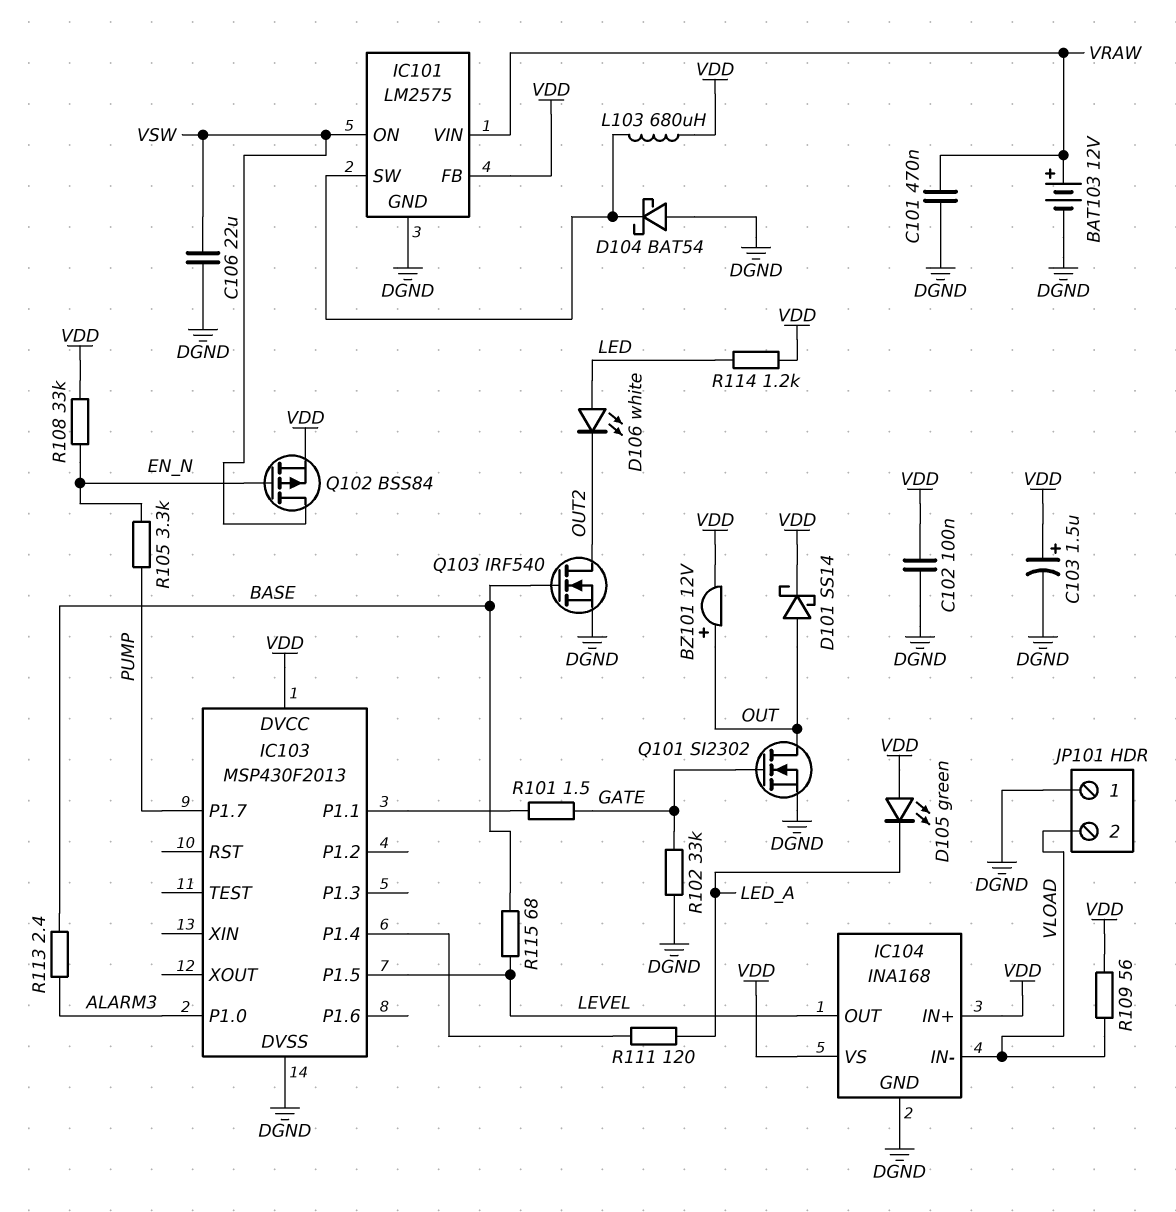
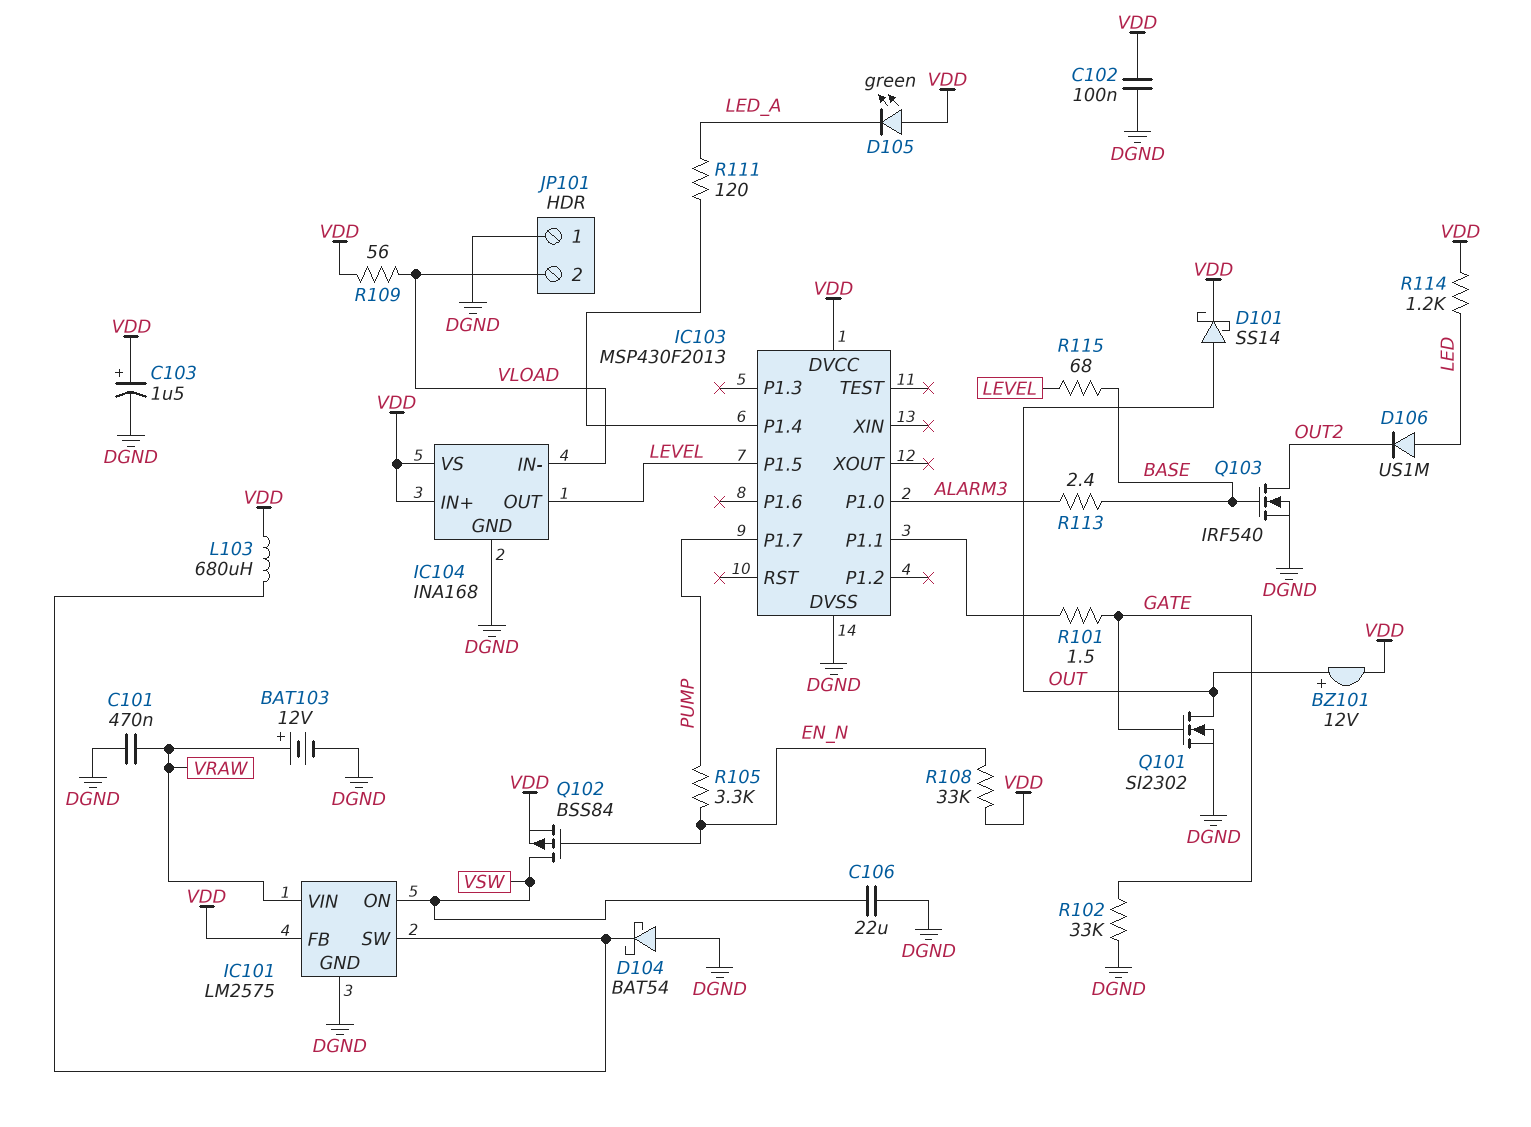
D106: LED white (A LED, K OUT2) -> diode US1M (A LED, K OUT2)

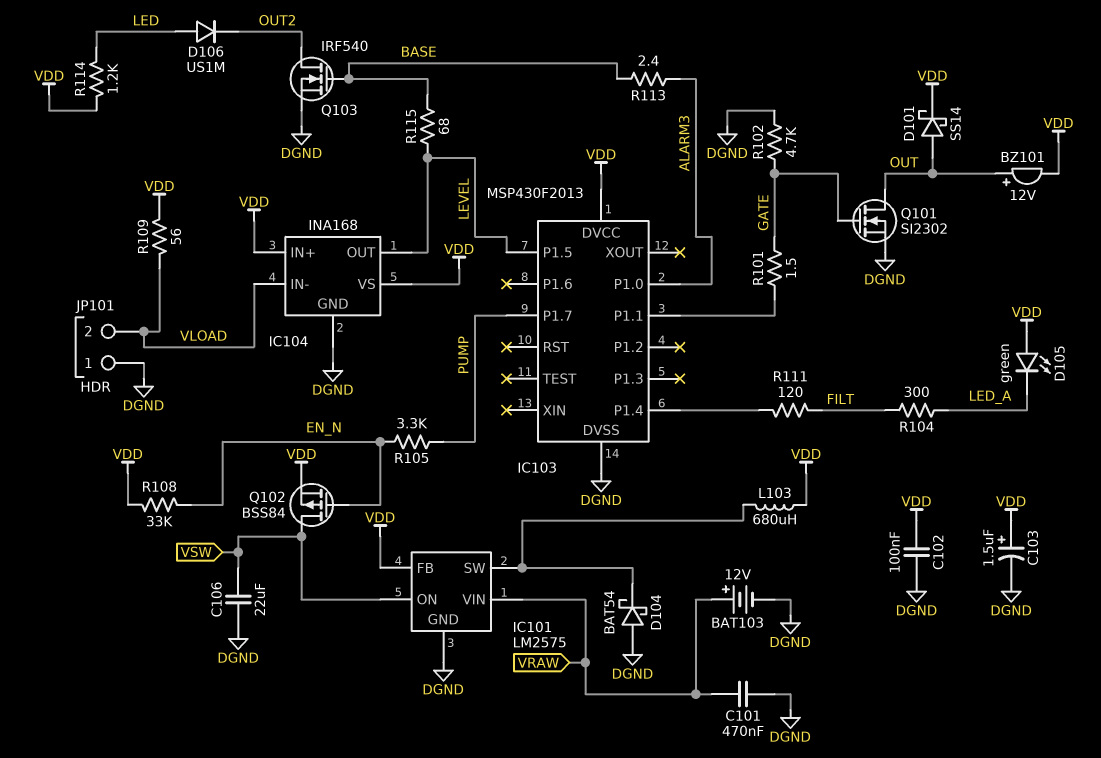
R102: 33k (DGND, GATE) -> 4.7k (DGND, GATE)
R104: none -> 300 (FILT, LED_A)
R111: 120 (IC103/P1.4, LED_A) -> 120 (FILT, IC103/P1.4)

